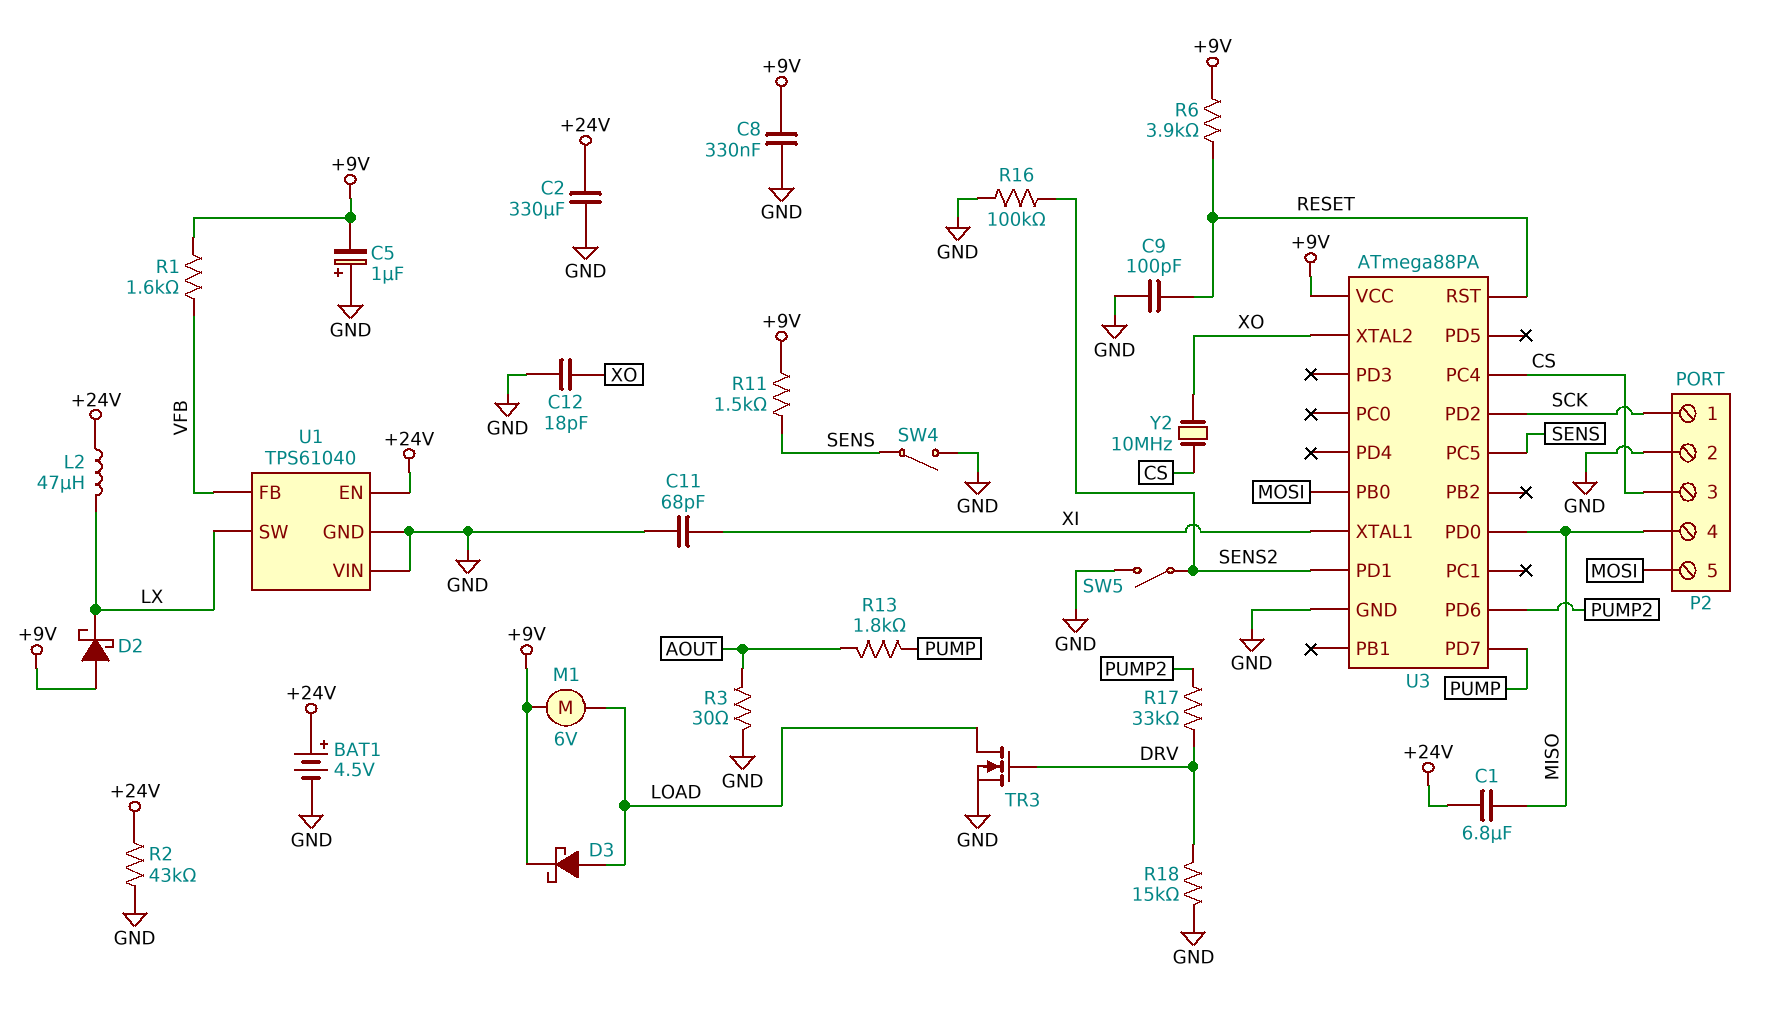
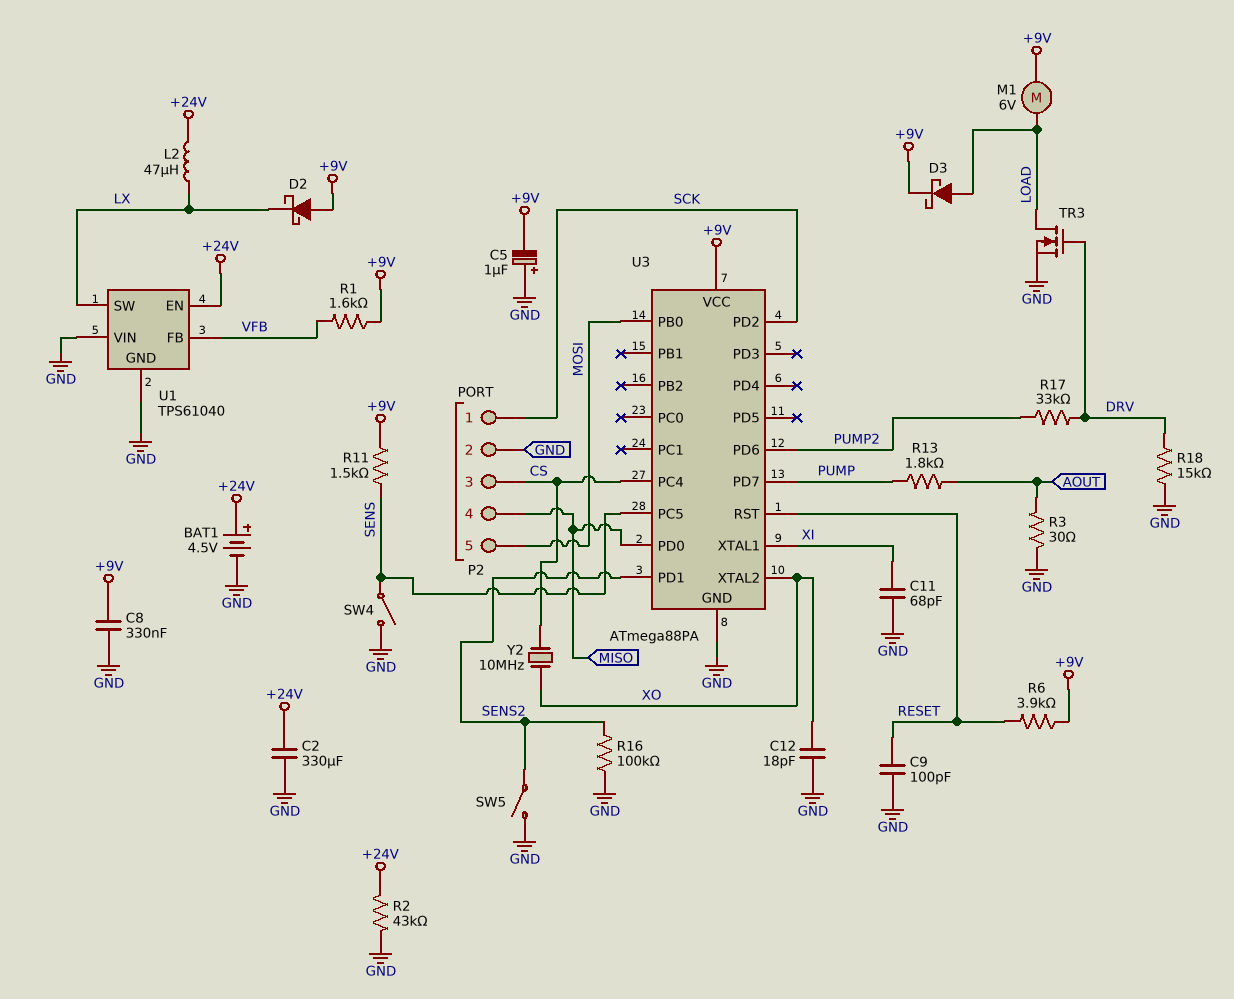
C1: 6.8uF (+24V, MISO) -> none

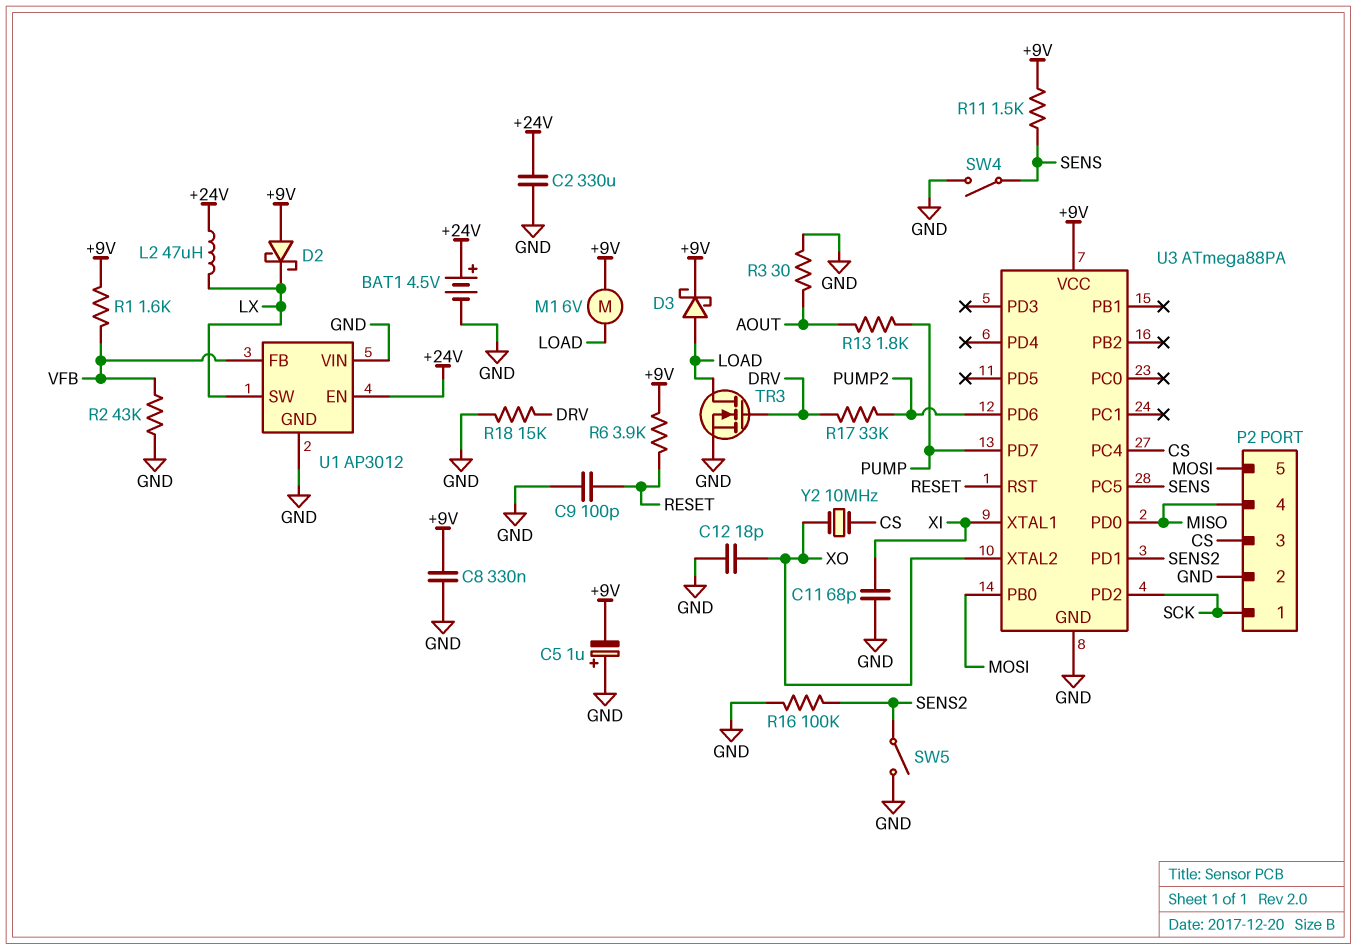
R2: 43k (+24V, GND) -> 43k (GND, VFB)
U1: TPS61040 -> AP3012

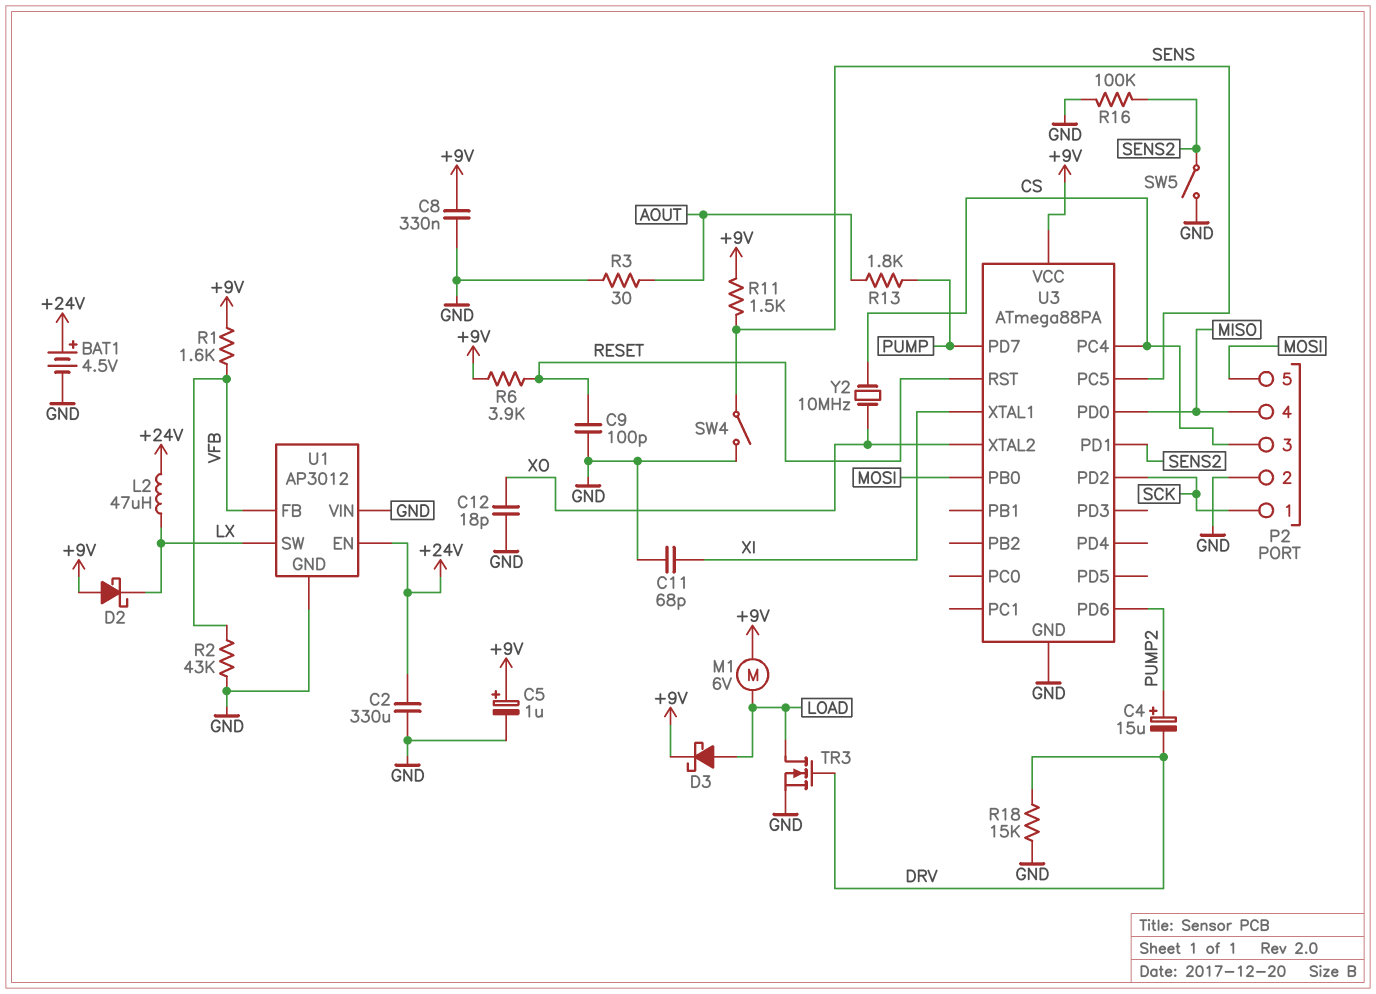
C4: none -> 15uF (plus PUMP2, minus DRV)
C5: 1uF (plus GND, minus +9V) -> 1uF (plus +9V, minus GND)
R17: 33k (DRV, PUMP2) -> none

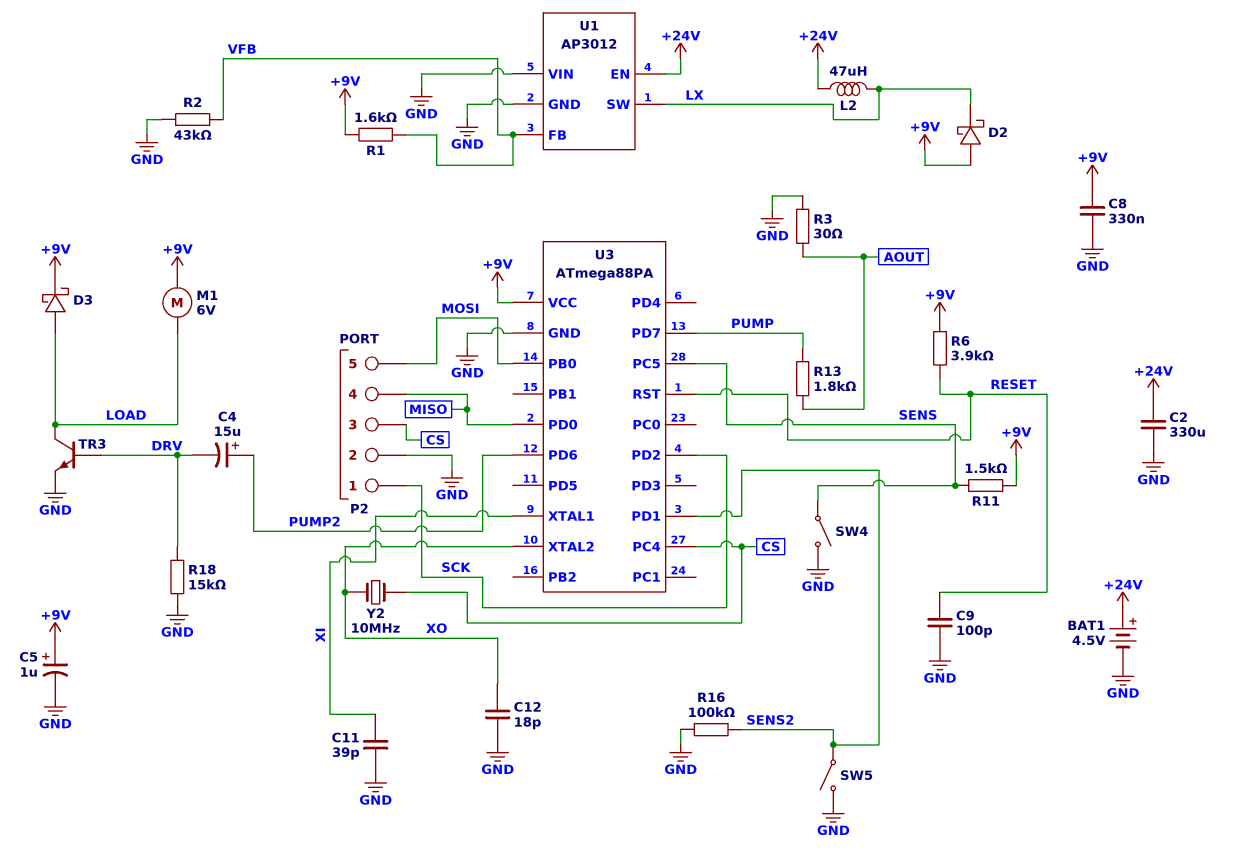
C11: 68pF (GND, XI) -> 39pF (GND, XI)
TR3: NMOS (G DRV, D LOAD, S GND) -> NPN (B DRV, C LOAD, E GND)

